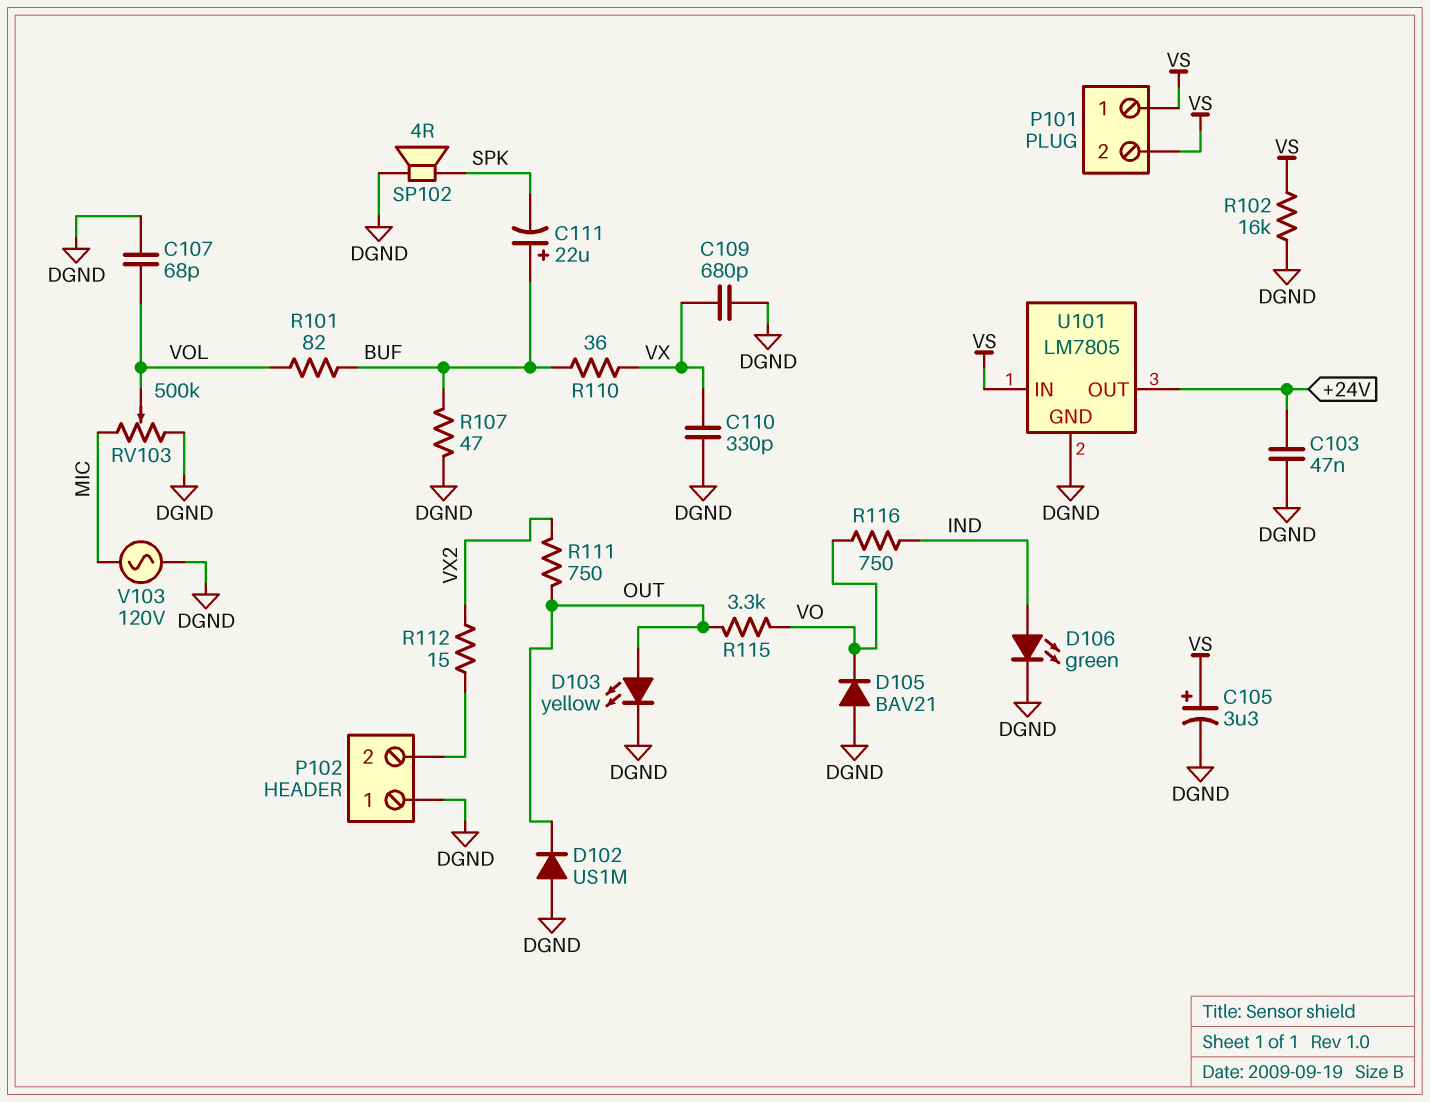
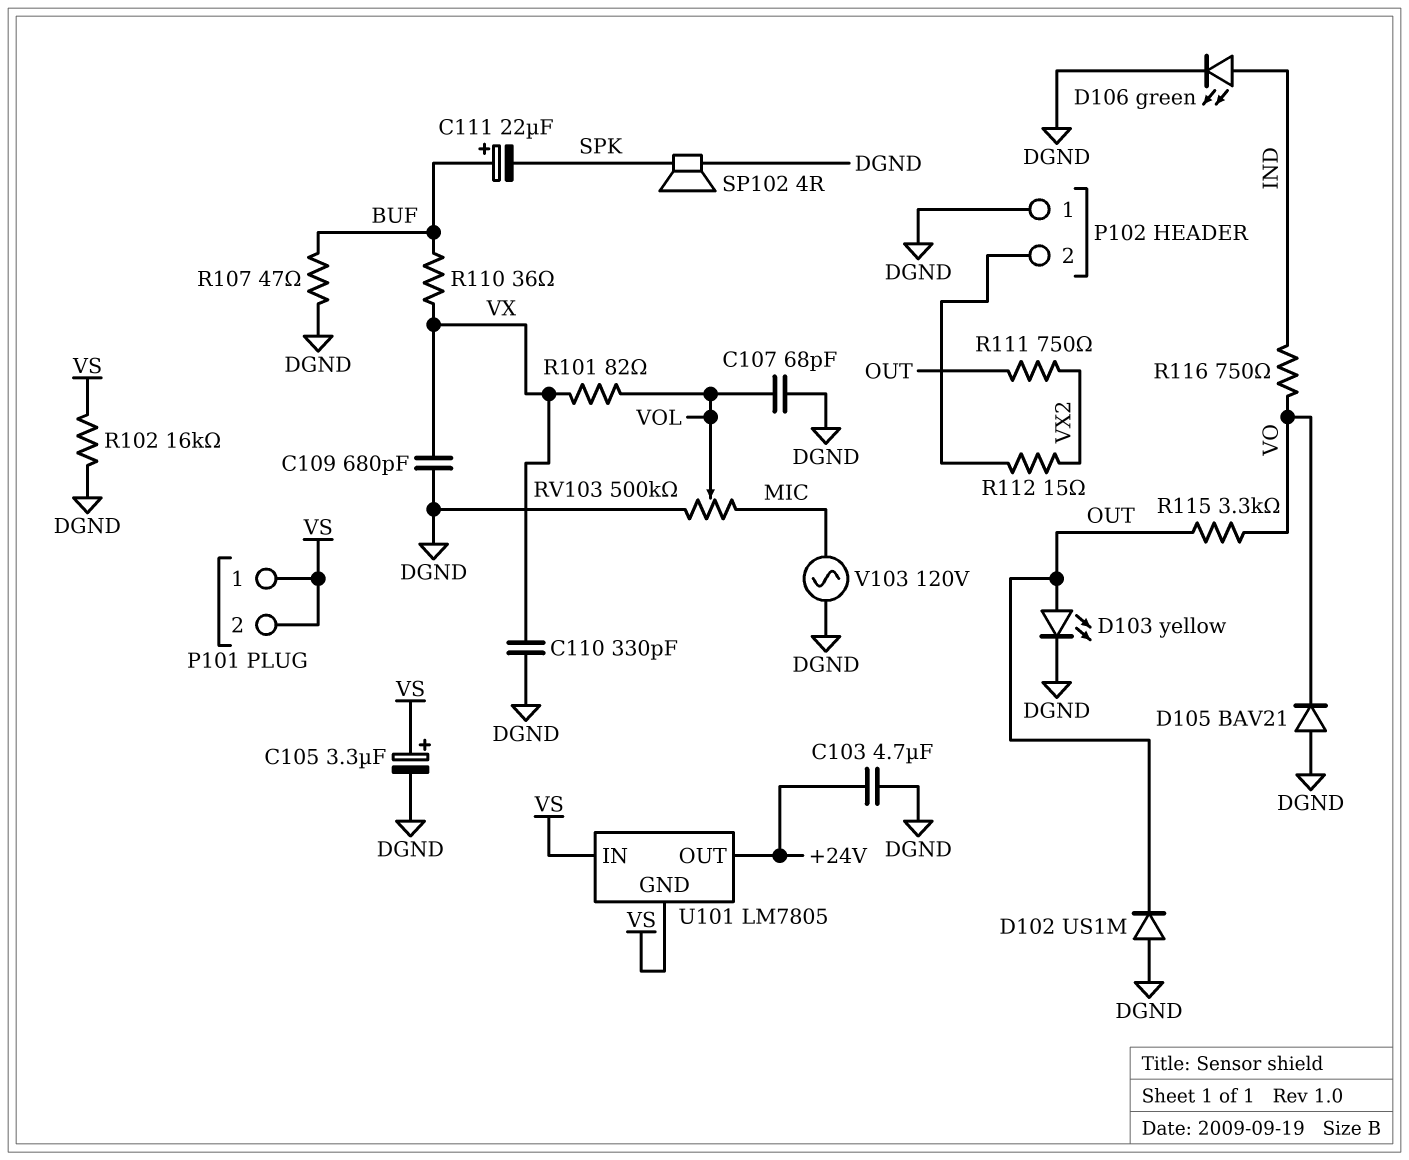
C103: 47nF (+24V, DGND) -> 4.7uF (+24V, DGND)
R101: 82 (BUF, VOL) -> 82 (VOL, VX)
U101 pin GND: DGND -> VS

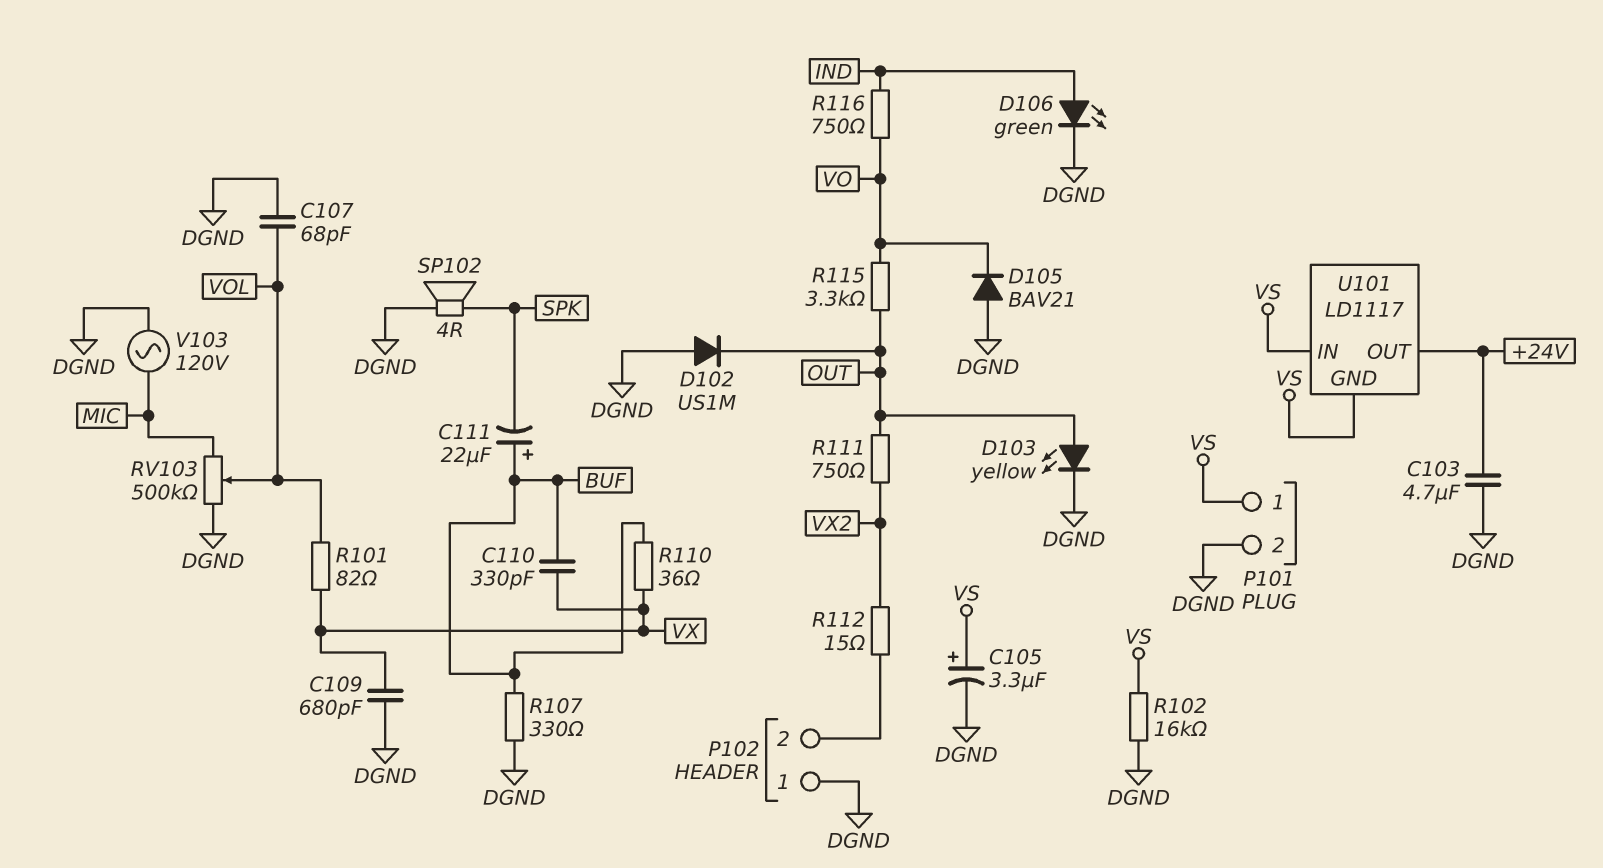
C110: 330pF (DGND, VX) -> 330pF (BUF, VX)
P101 pin 2: VS -> DGND
R107: 47 (BUF, DGND) -> 330 (BUF, DGND)
U101: LM7805 -> LD1117

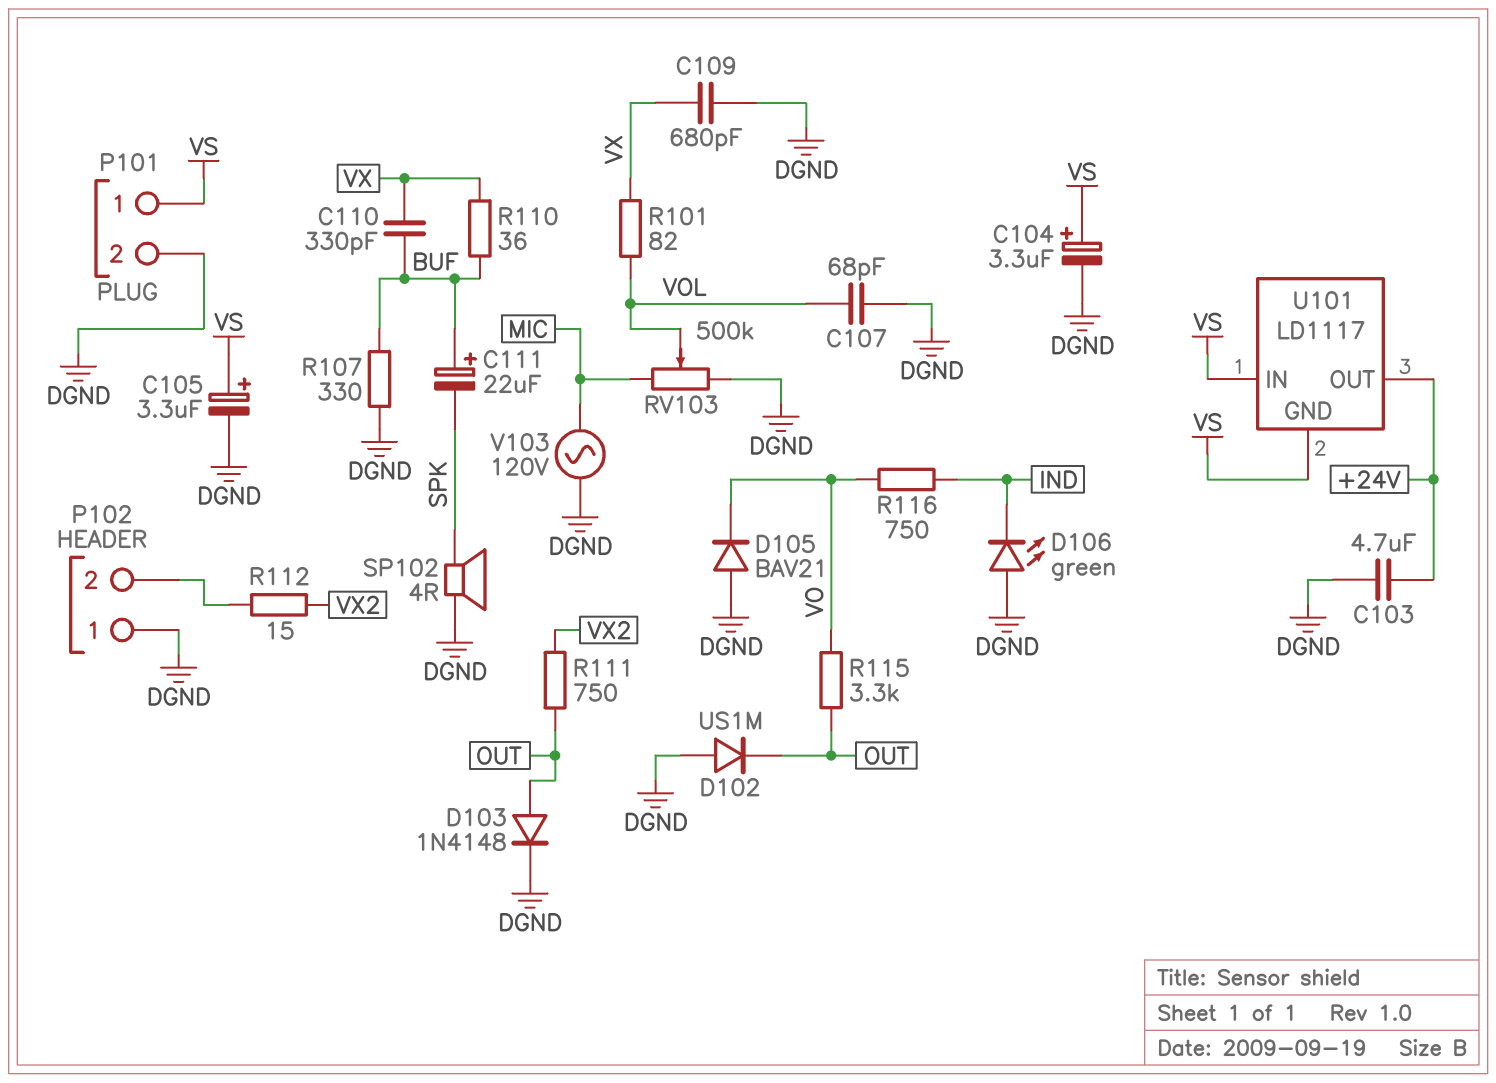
C104: none -> 3.3uF (plus VS, minus DGND)
D103: LED yellow (A OUT, K DGND) -> diode 1N4148 (A OUT, K DGND)
D106: LED green (A IND, K DGND) -> LED green (A DGND, K IND)
R102: 16k (DGND, VS) -> none

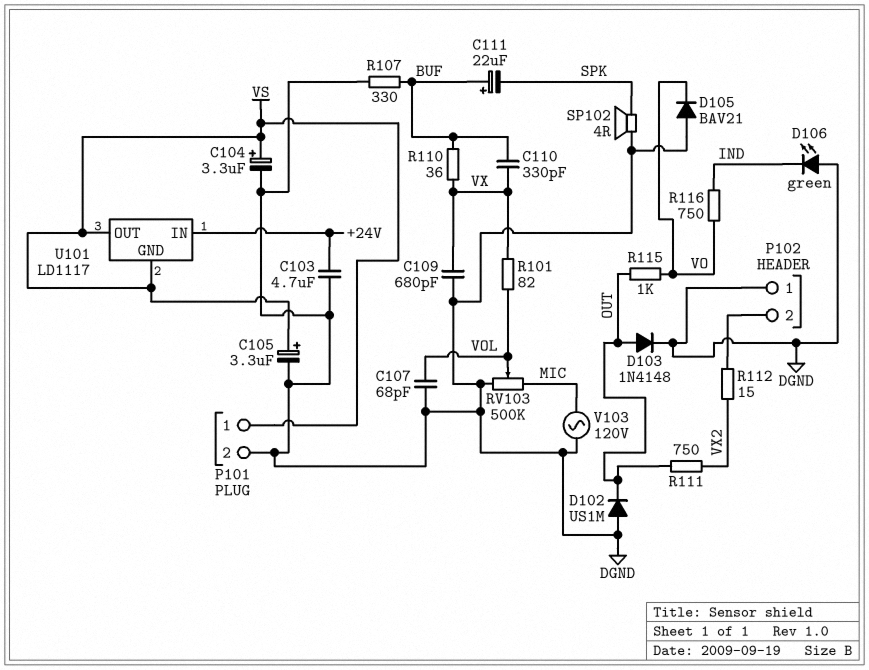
R115: 3.3k (OUT, VO) -> 1k (OUT, VO)
U101 pin IN: VS -> +24V
U101 pin OUT: +24V -> VS

